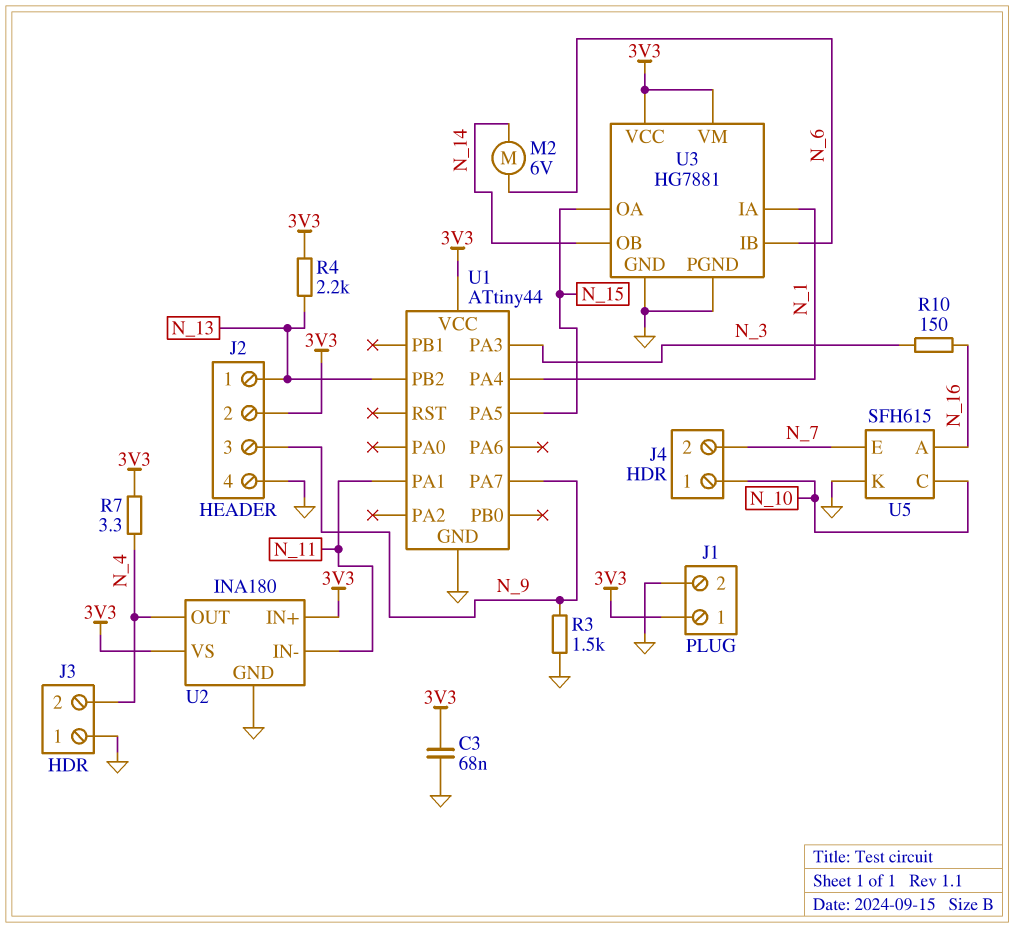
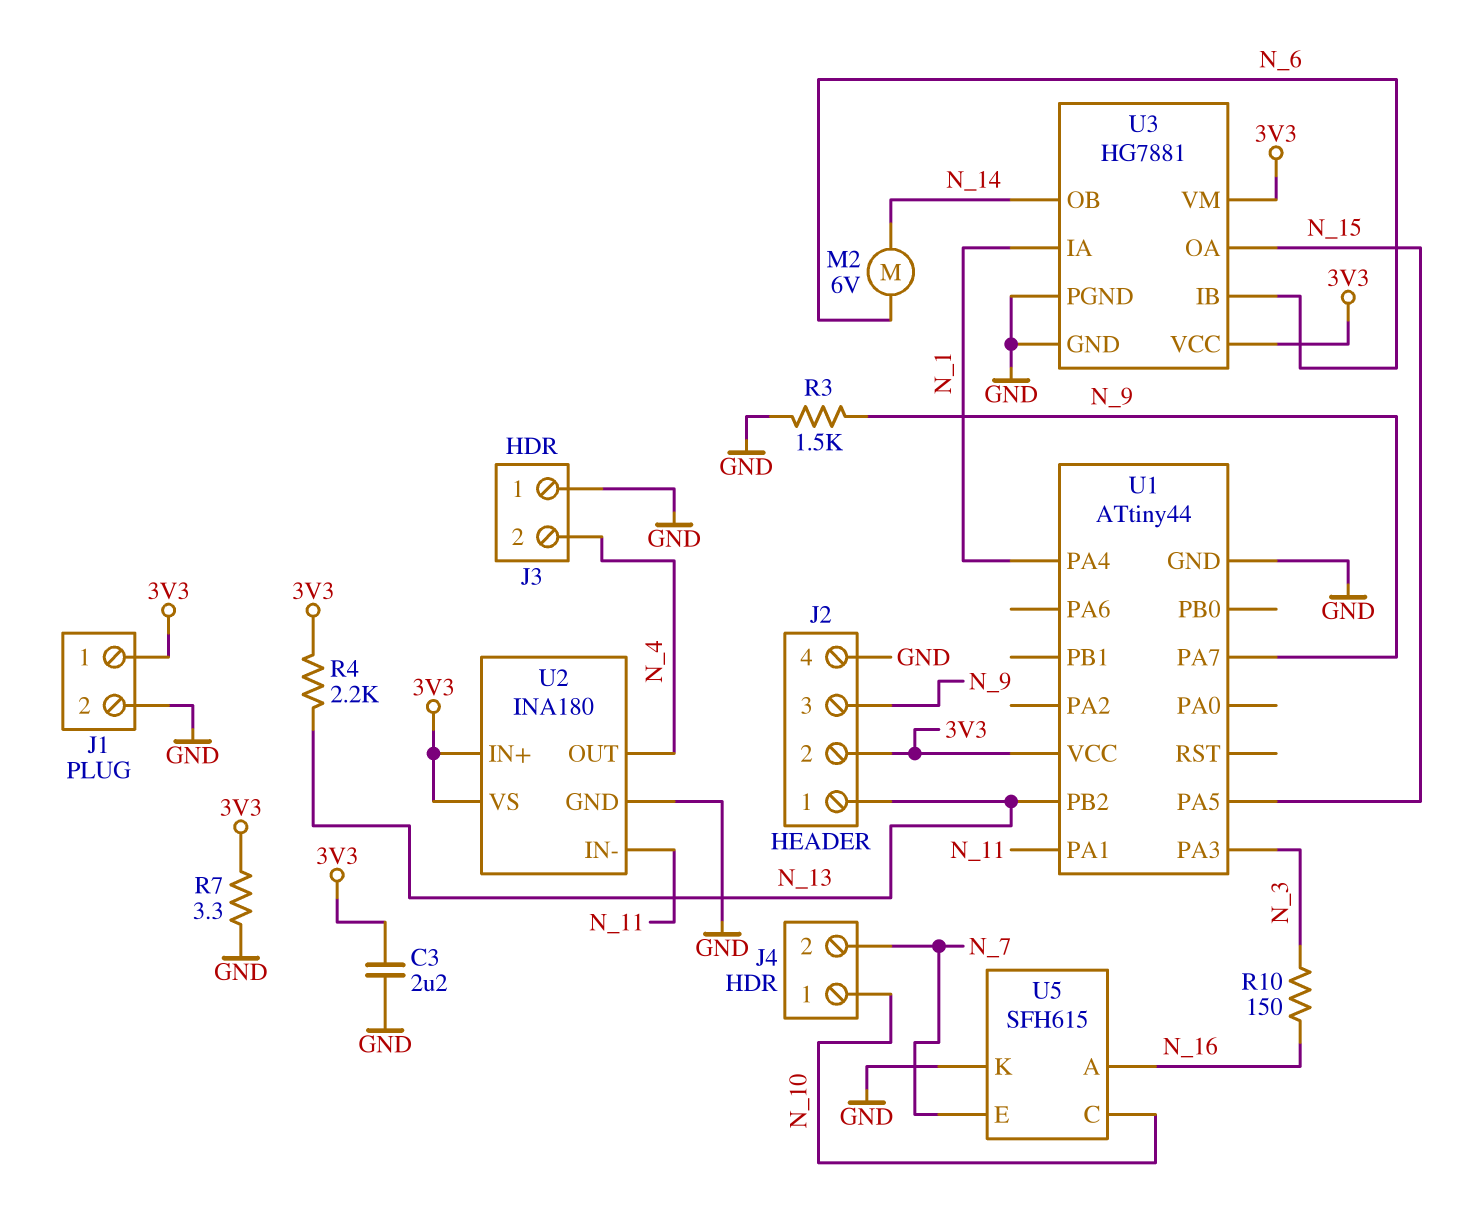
C3: 68nF (3V3, GND) -> 2.2uF (3V3, GND)
R7: 3.3 (3V3, N_4) -> 3.3 (3V3, GND)

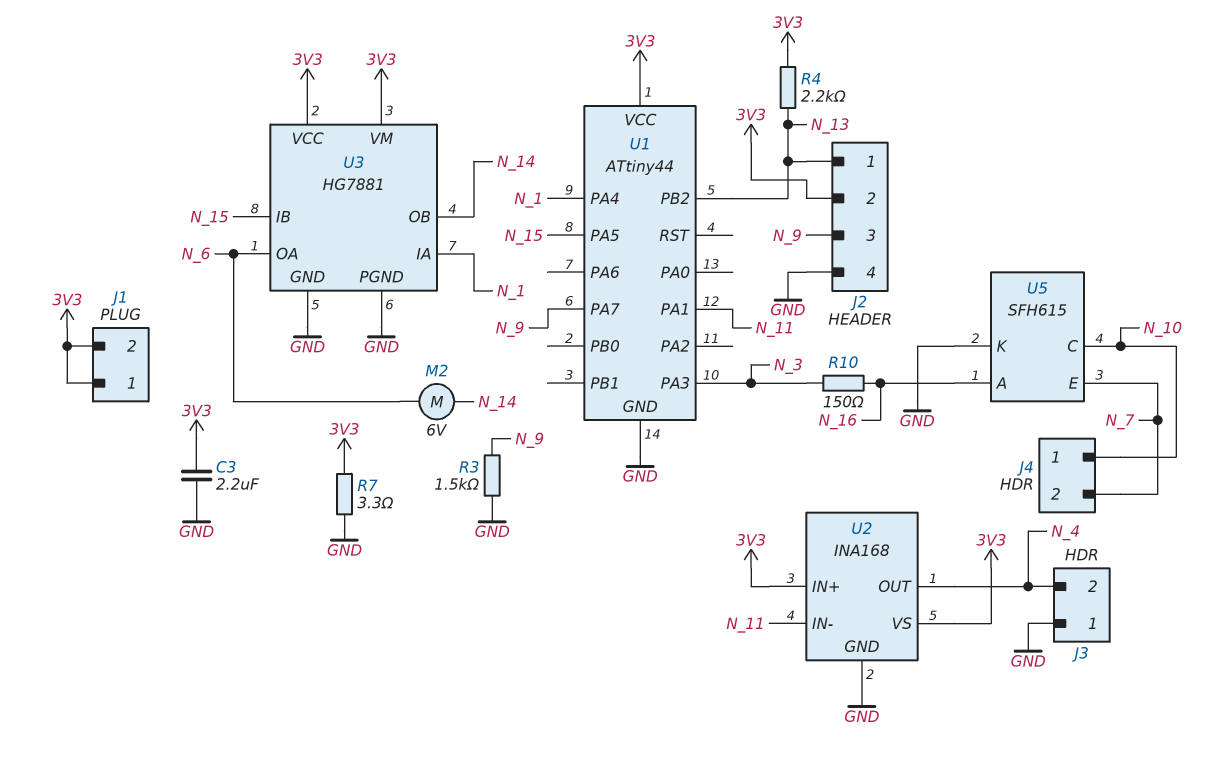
J1 pin 2: GND -> 3V3
U2: INA180 -> INA168
U3 pin IB: N_6 -> N_15
U3 pin OA: N_15 -> N_6

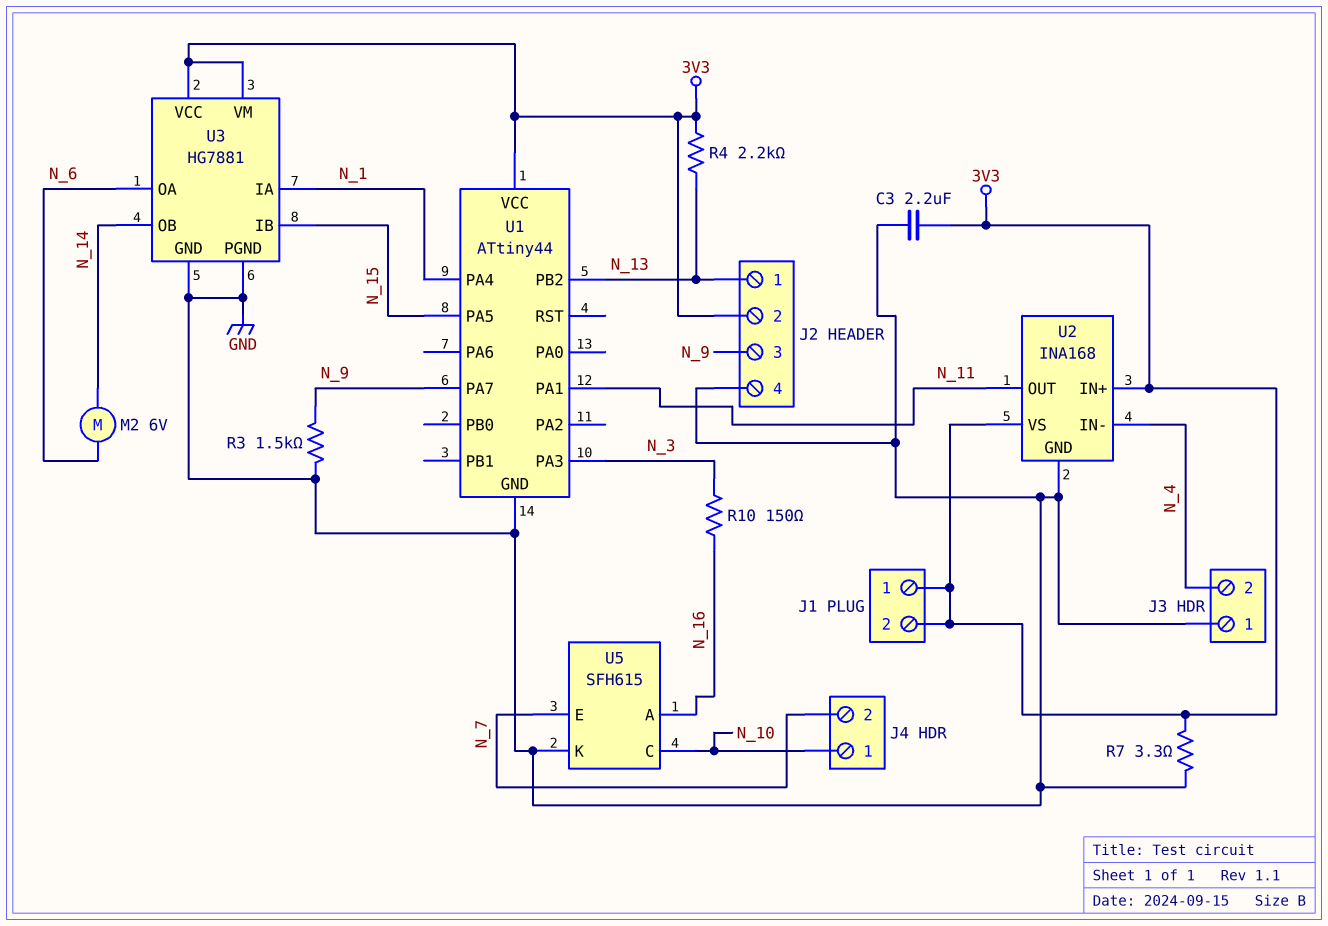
U2 pin IN-: N_11 -> N_4
U2 pin OUT: N_4 -> N_11

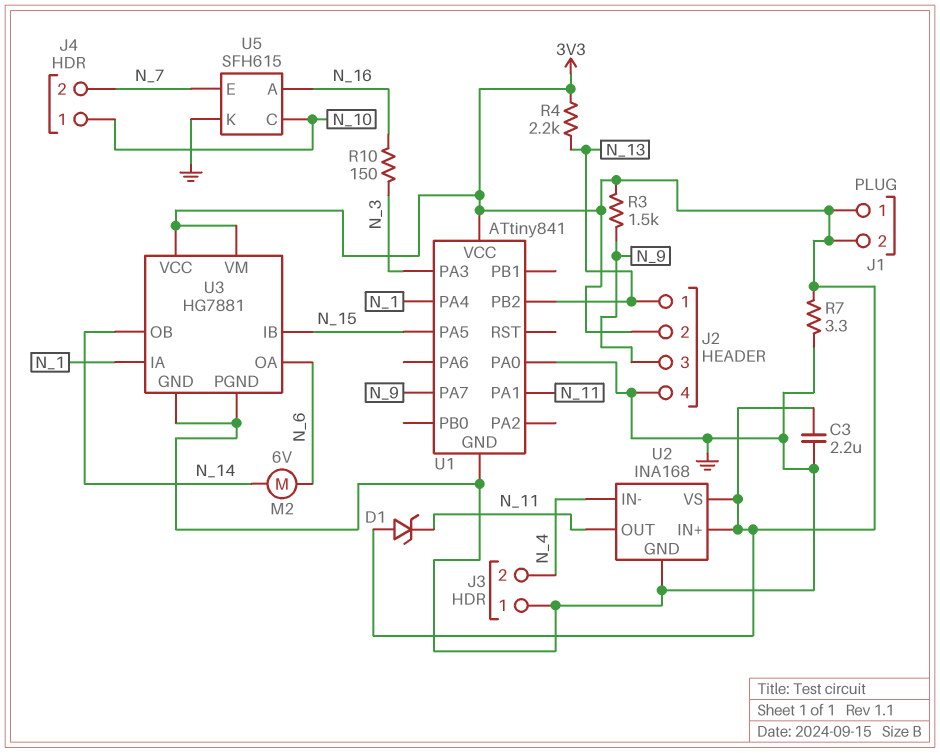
D1: none -> zener (A 3V3, K N_11)
R3: 1.5k (GND, N_9) -> 1.5k (3V3, N_9)
U1: ATtiny44 -> ATtiny841
U1 pin PA0: none -> GND

